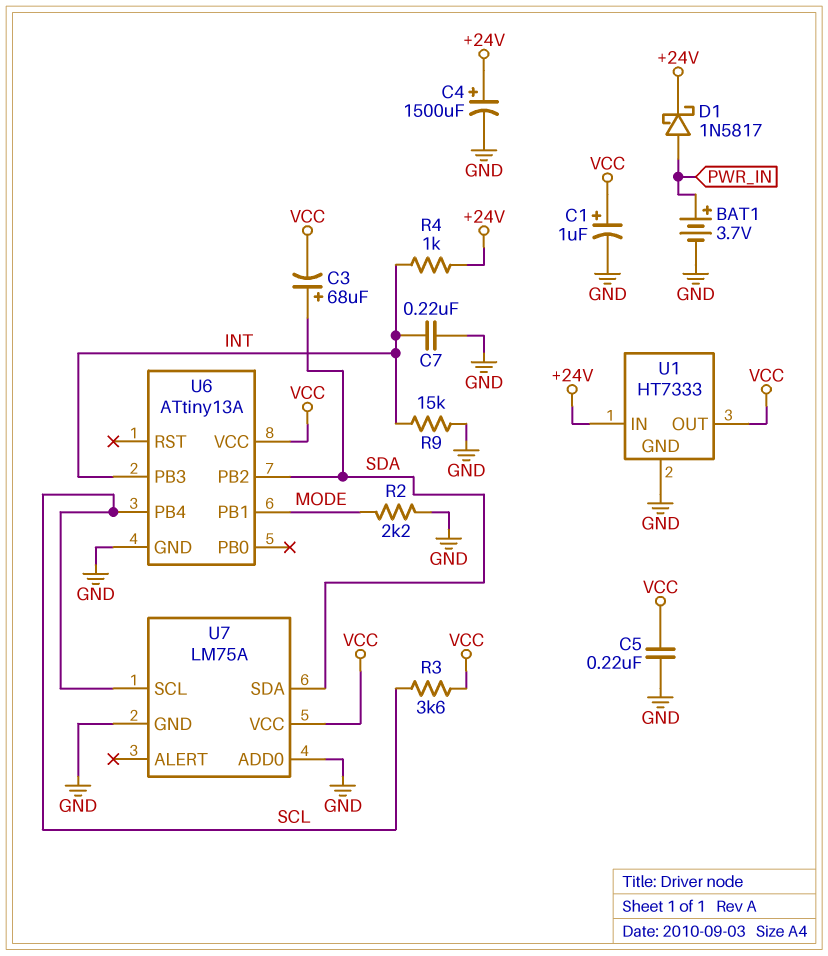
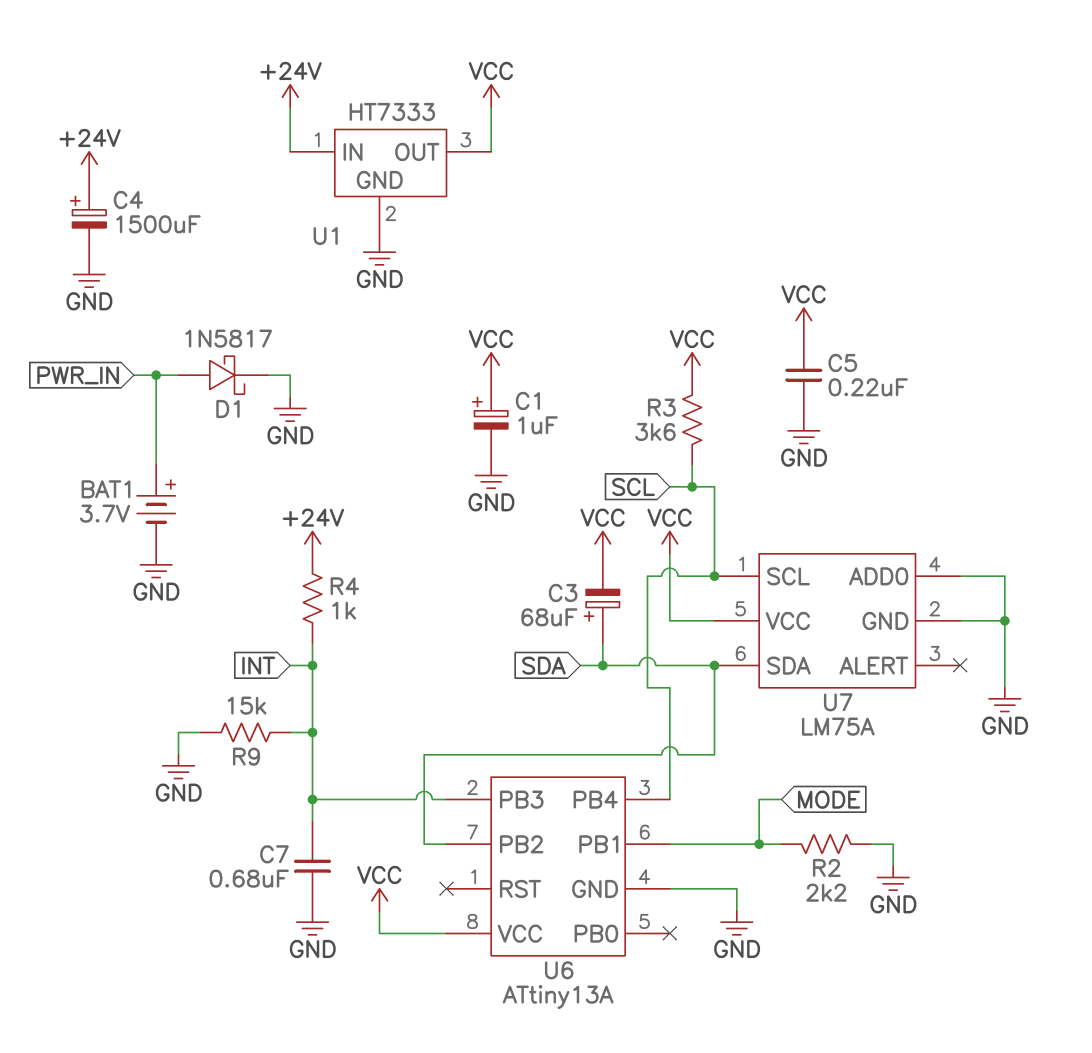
C7: 220nF (GND, INT) -> 680nF (GND, INT)
D1: schottky 1N5817 (A PWR_IN, K +24V) -> schottky 1N5817 (A PWR_IN, K GND)

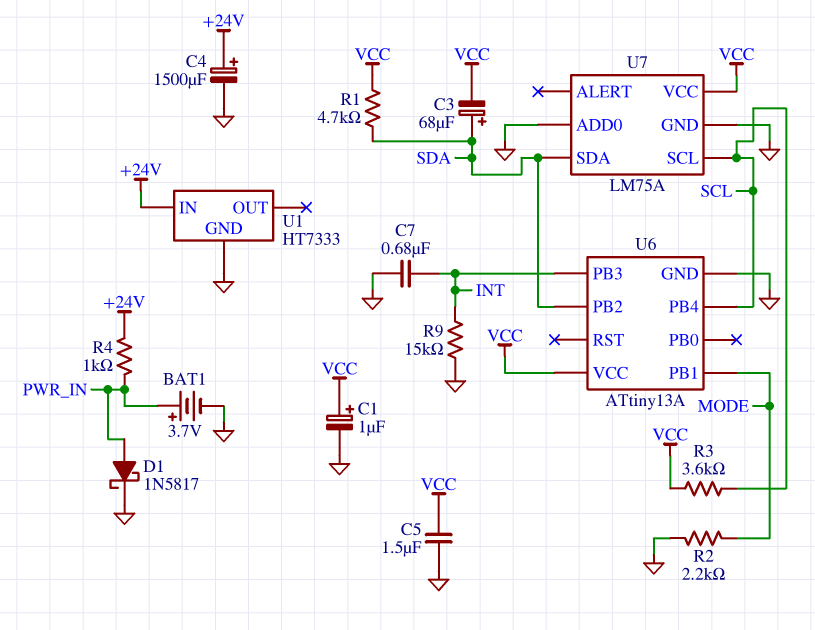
C5: 220nF (GND, VCC) -> 1.5uF (GND, VCC)
R1: none -> 4.7k (SDA, VCC)
R4: 1k (+24V, INT) -> 1k (+24V, PWR_IN)
U1 pin OUT: VCC -> none

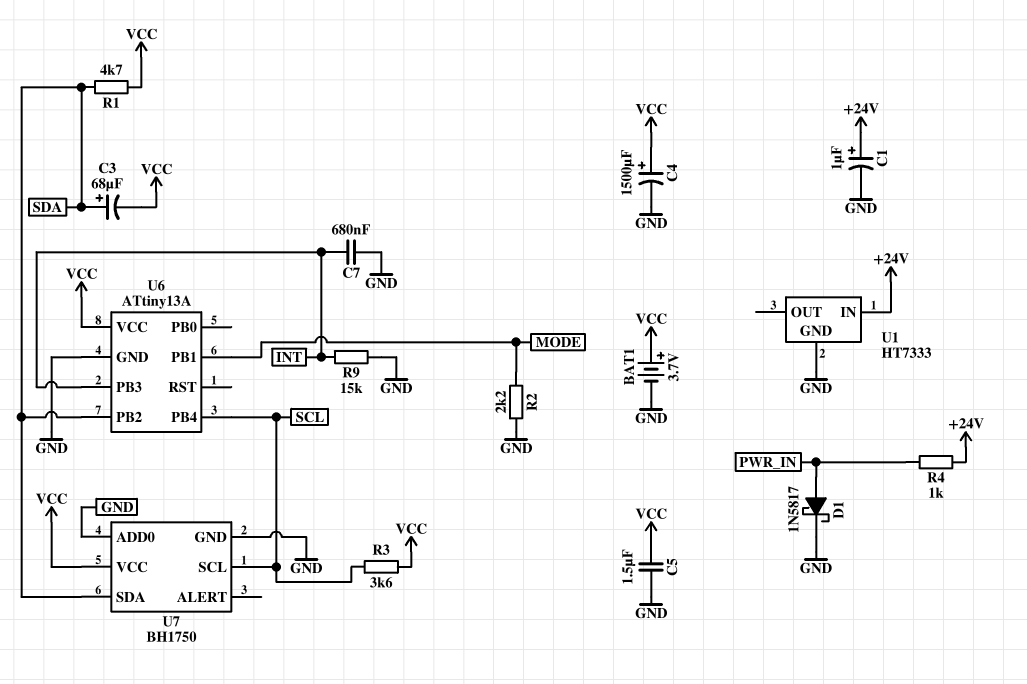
BAT1: 3.7V (plus PWR_IN, minus GND) -> 3.7V (plus VCC, minus GND)
C1: 1uF (plus VCC, minus GND) -> 1uF (plus +24V, minus GND)
C4: 1500uF (plus +24V, minus GND) -> 1500uF (plus VCC, minus GND)
U7: LM75A -> BH1750

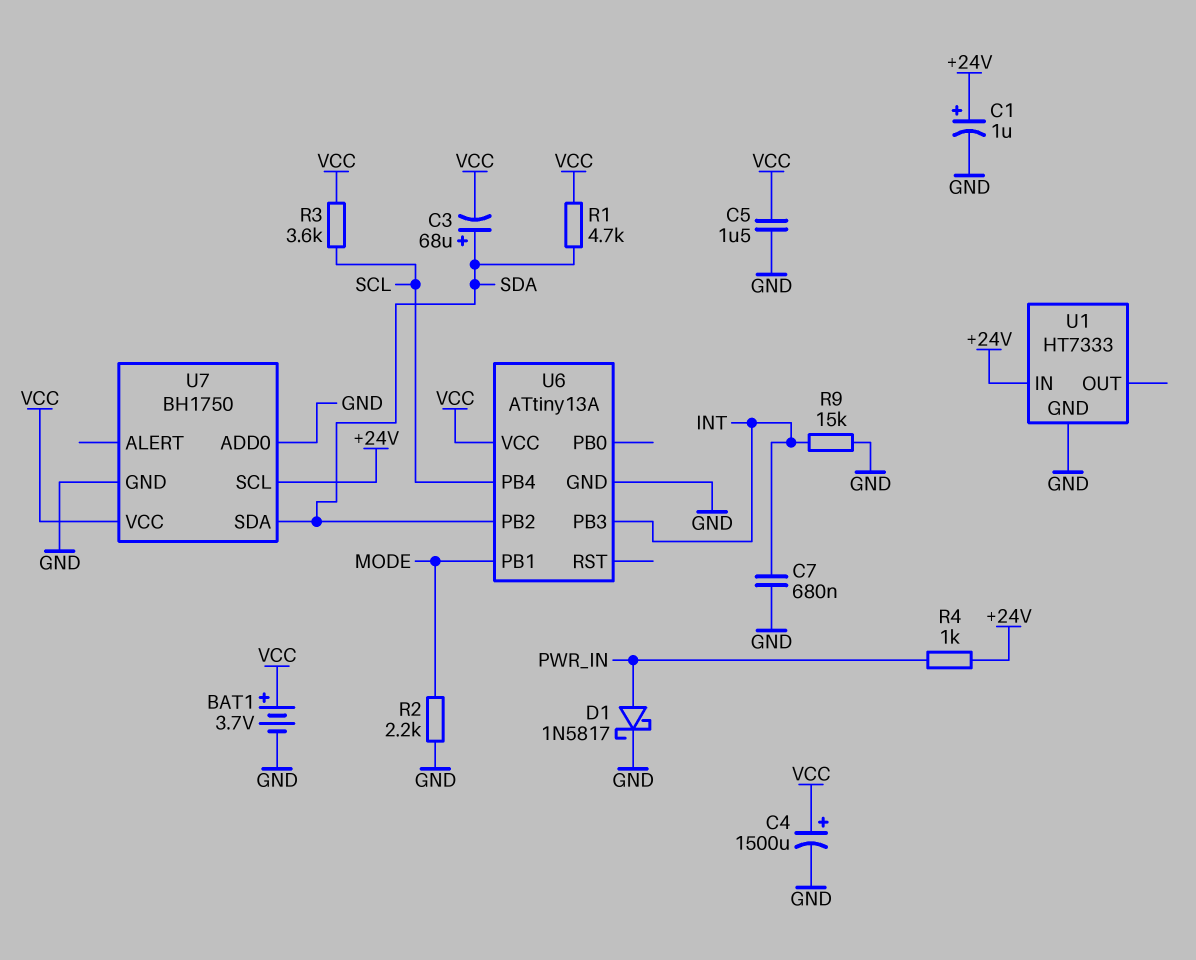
U7 pin SCL: SCL -> +24V

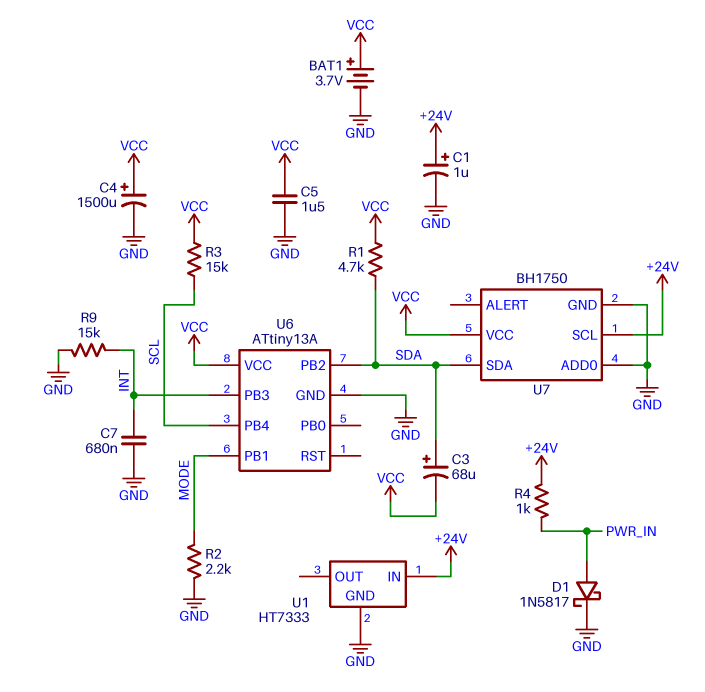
R3: 3.6k (SCL, VCC) -> 15k (SCL, VCC)

